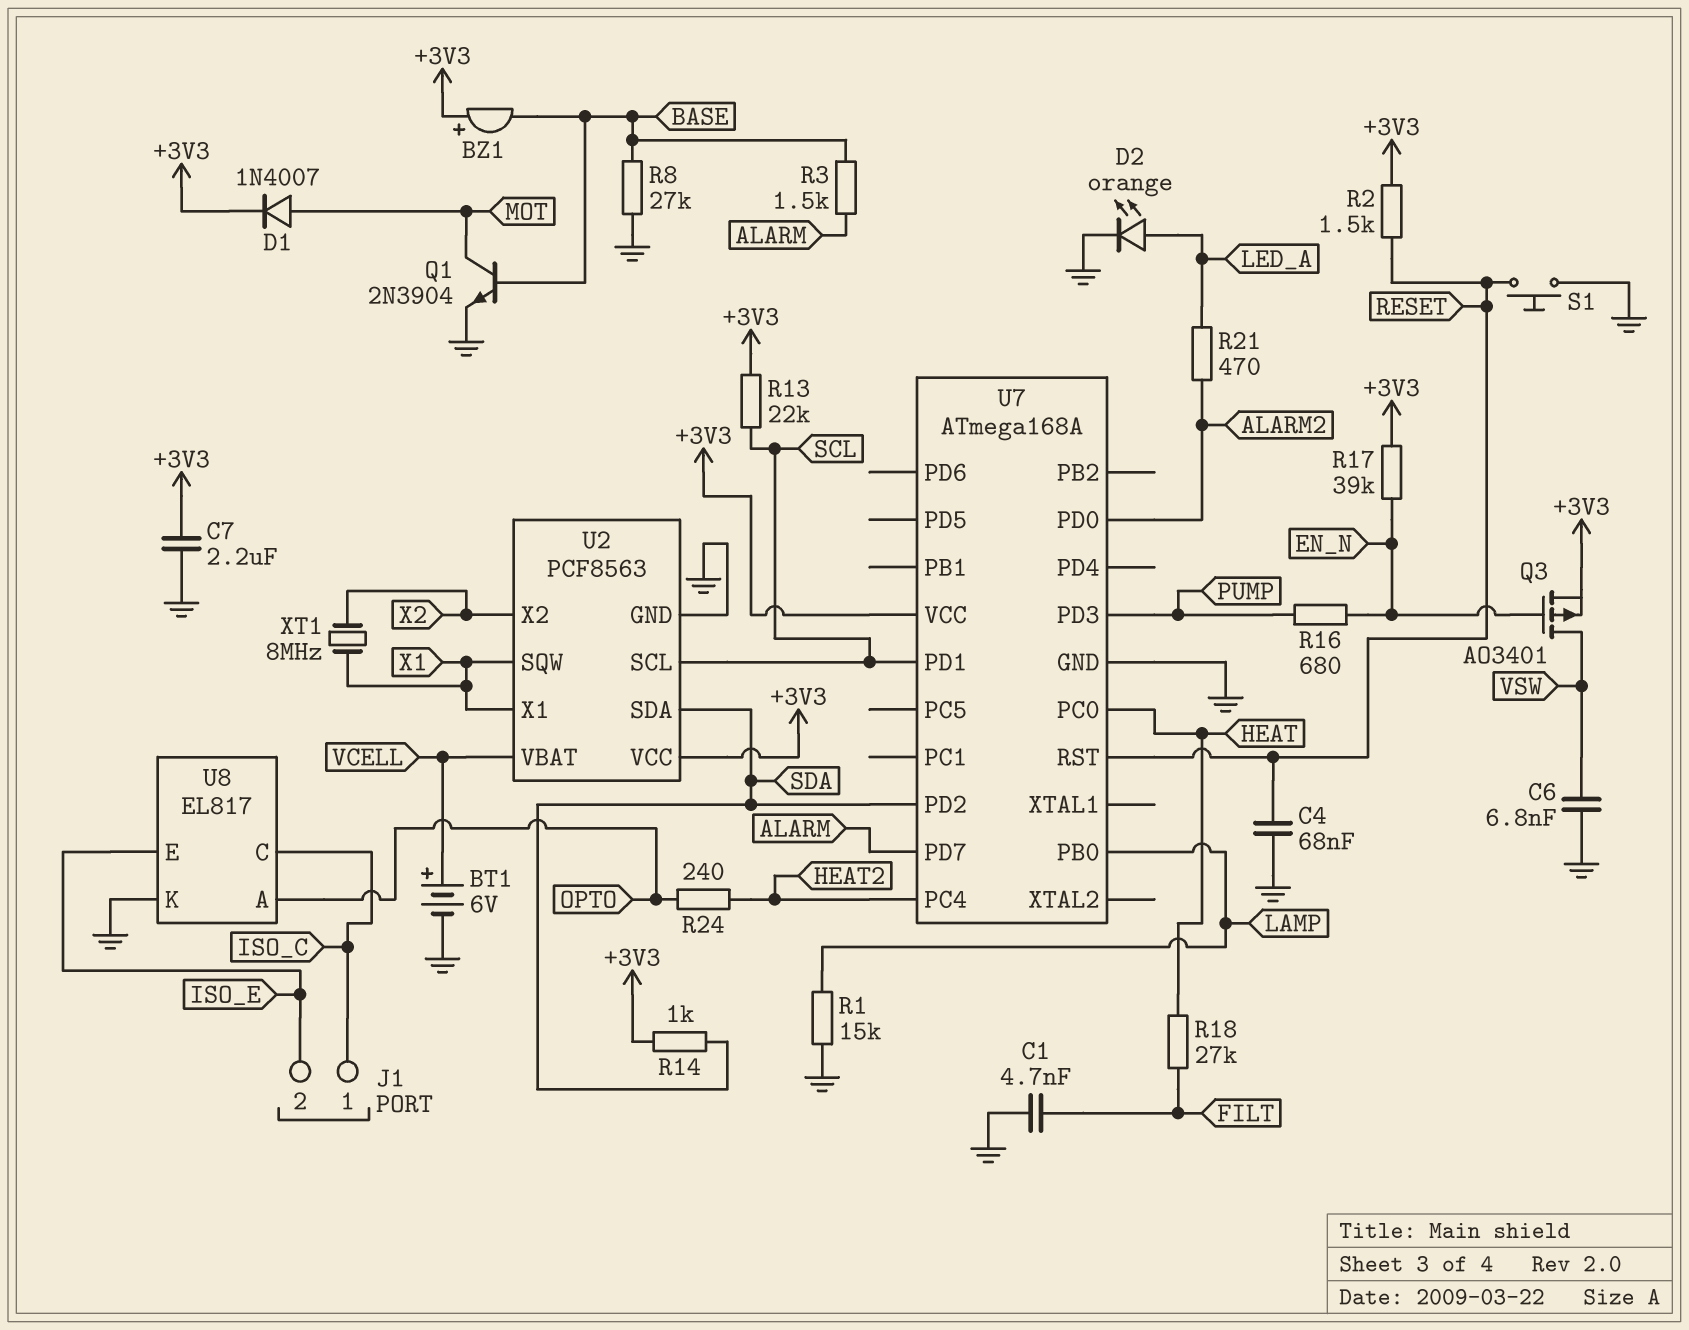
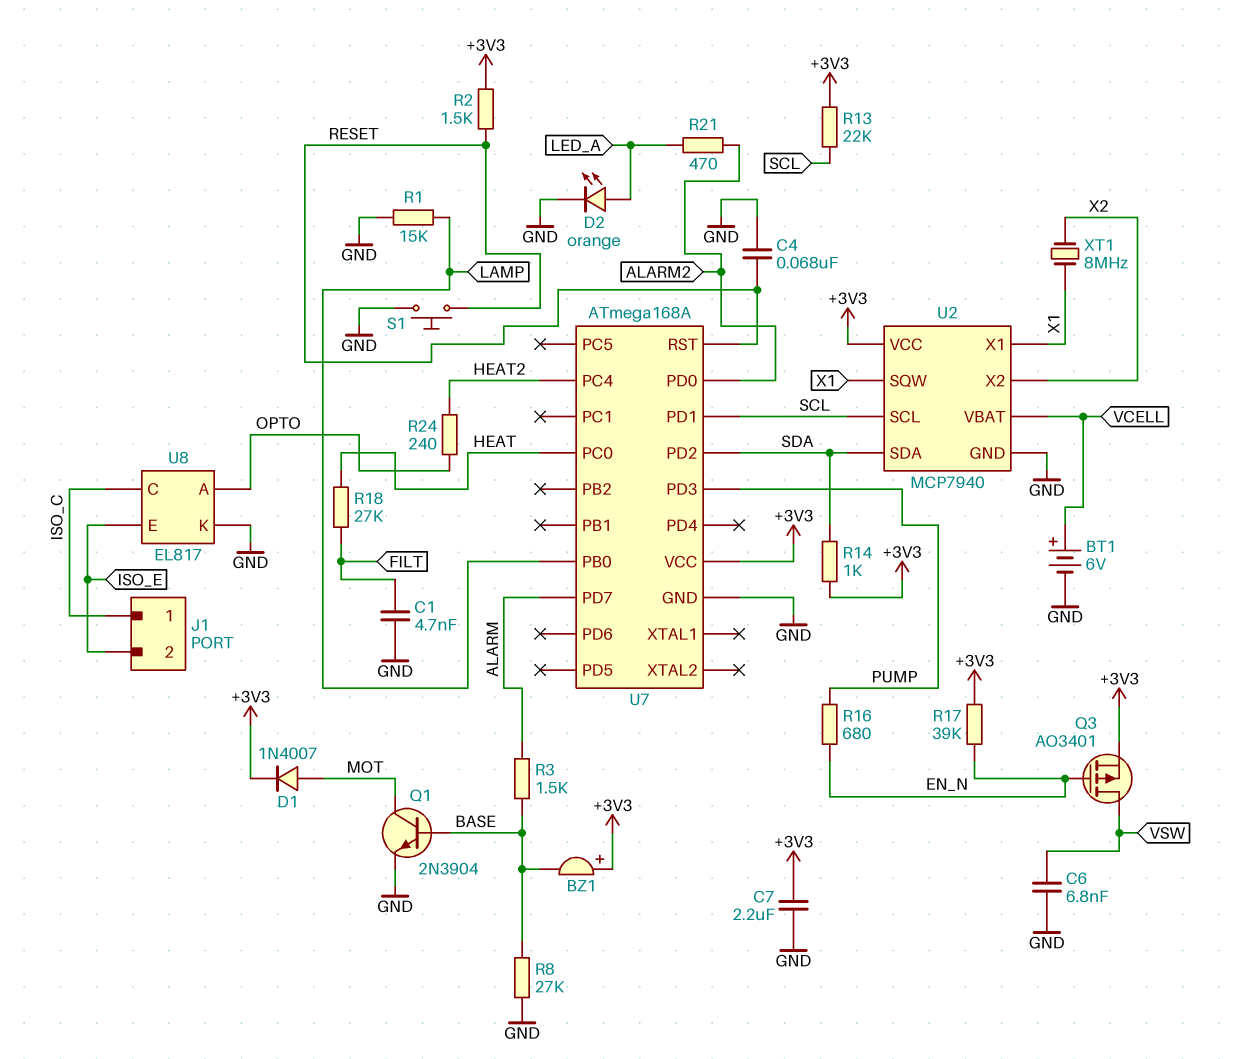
U2: PCF8563 -> MCP7940

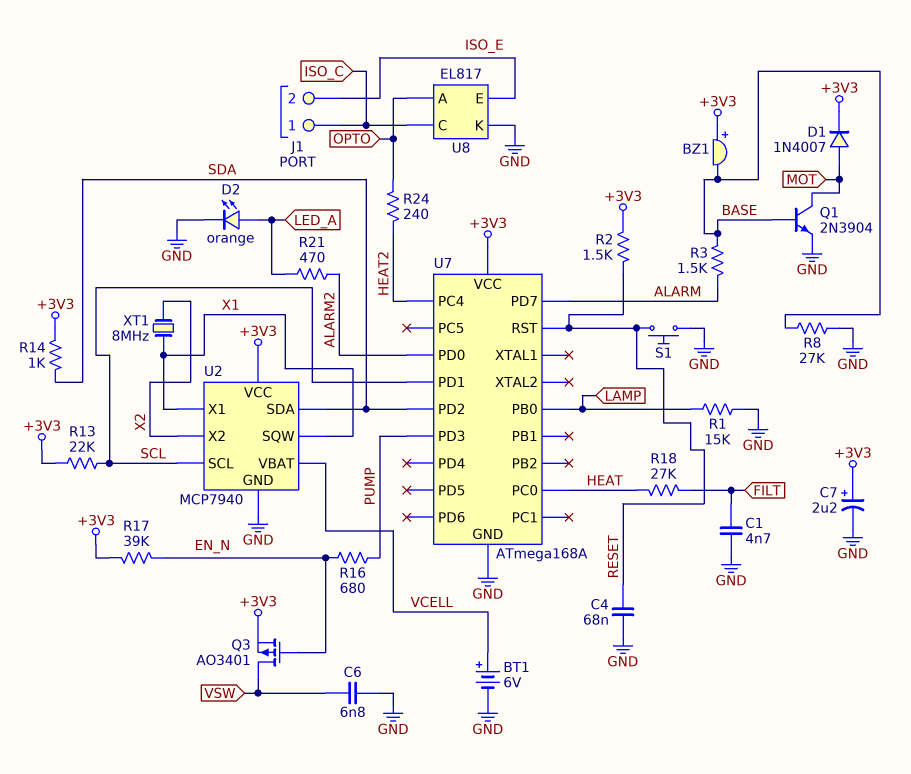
C7: 2.2uF (+3V3, GND) -> 2.2uF (plus +3V3, minus GND)

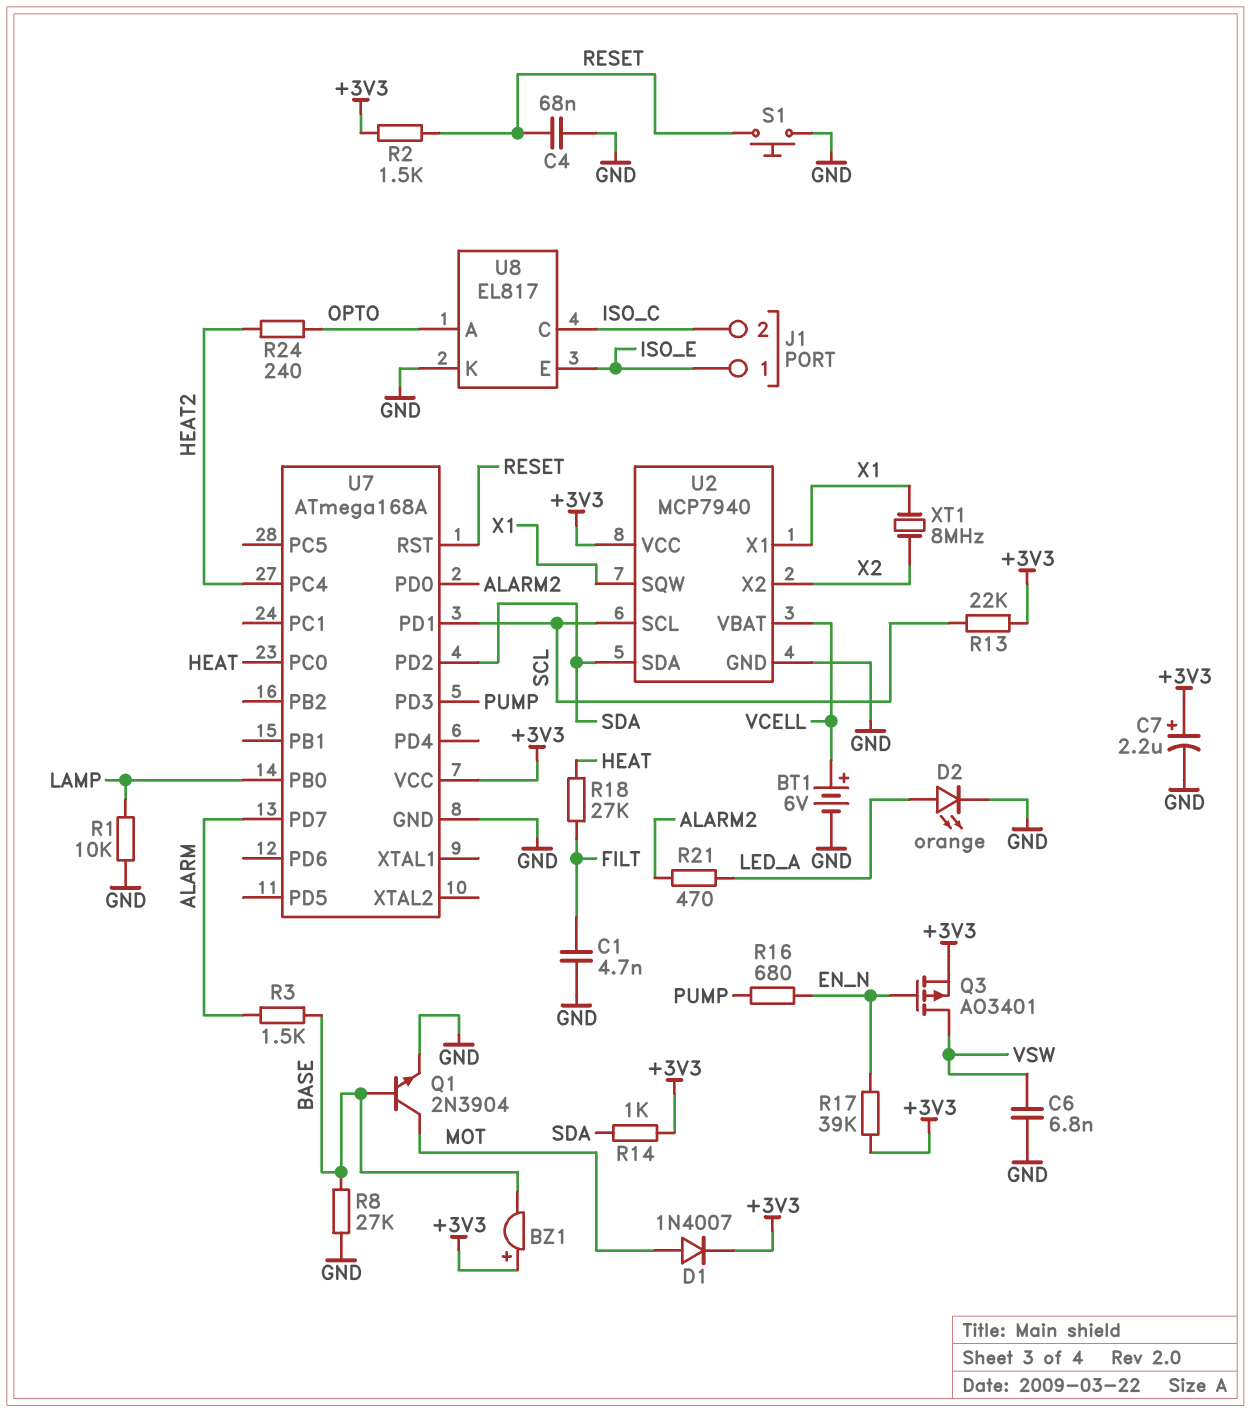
J1 pin 1: ISO_C -> ISO_E
J1 pin 2: ISO_E -> ISO_C
R1: 15k (GND, LAMP) -> 10k (GND, LAMP)

